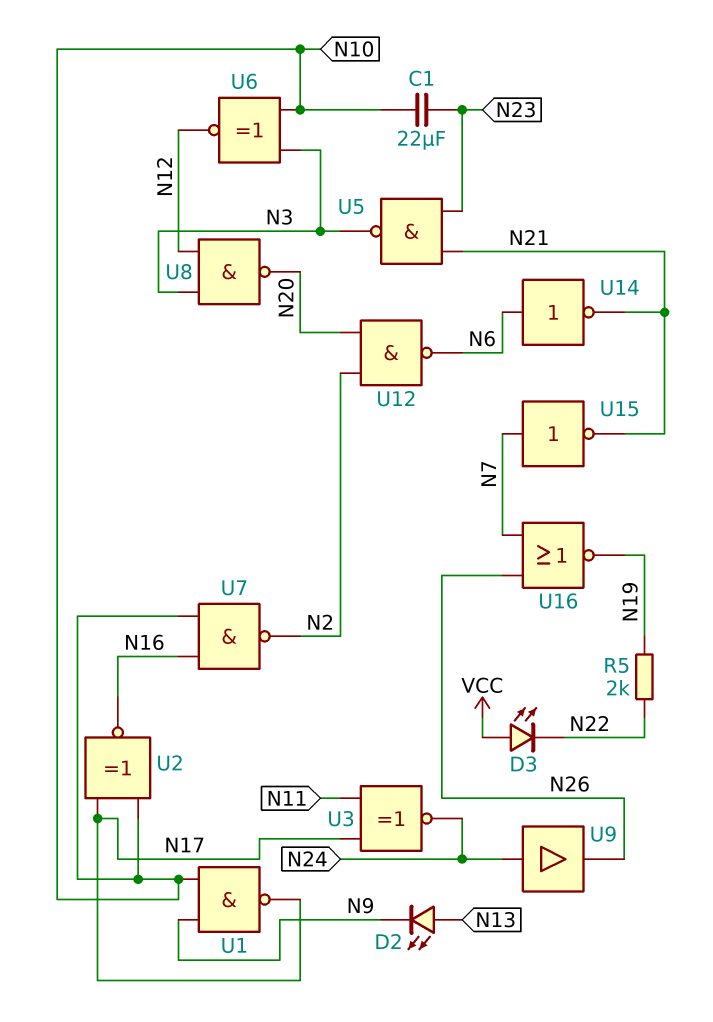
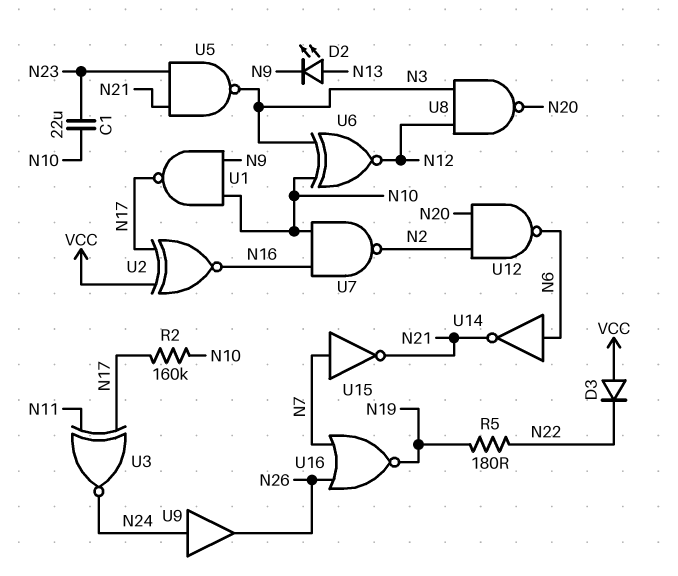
D3: LED (A VCC, K N22) -> diode (A VCC, K N22)
R2: none -> 160k (N10, N17)
R5: 2k (N19, N22) -> 180 (N19, N22)
U2: XNOR (in N10, in N17, out N16) -> XNOR (in N17, in VCC, out N16)

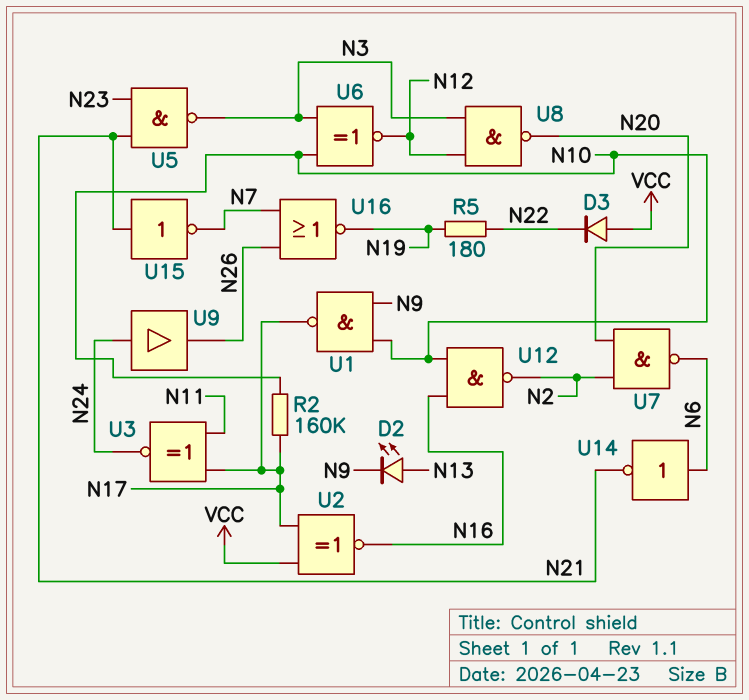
C1: 22uF (N10, N23) -> none
U7: NAND (in N10, in N16, out N2) -> NAND (in N2, in N20, out N6)
U12: NAND (in N2, in N20, out N6) -> NAND (in N10, in N16, out N2)
U15: NOT (in N7, out N21) -> NOT (in N21, out N7)

